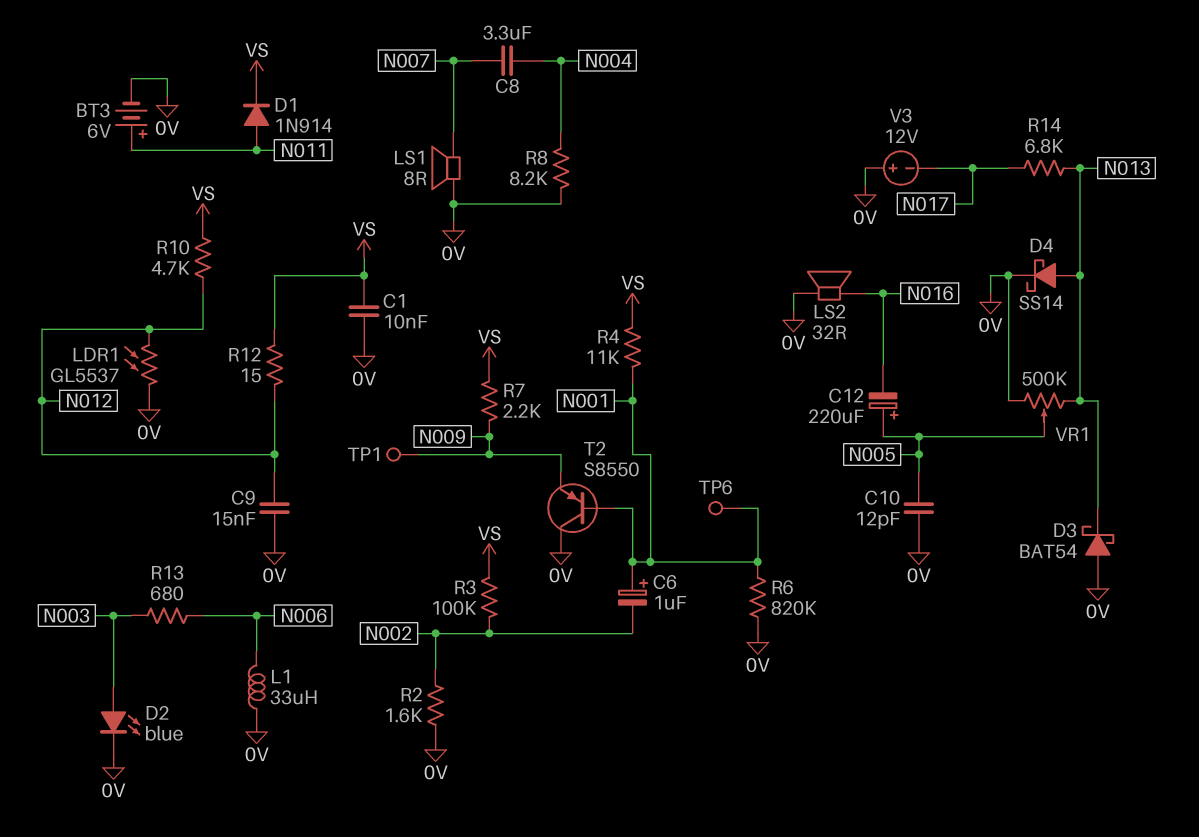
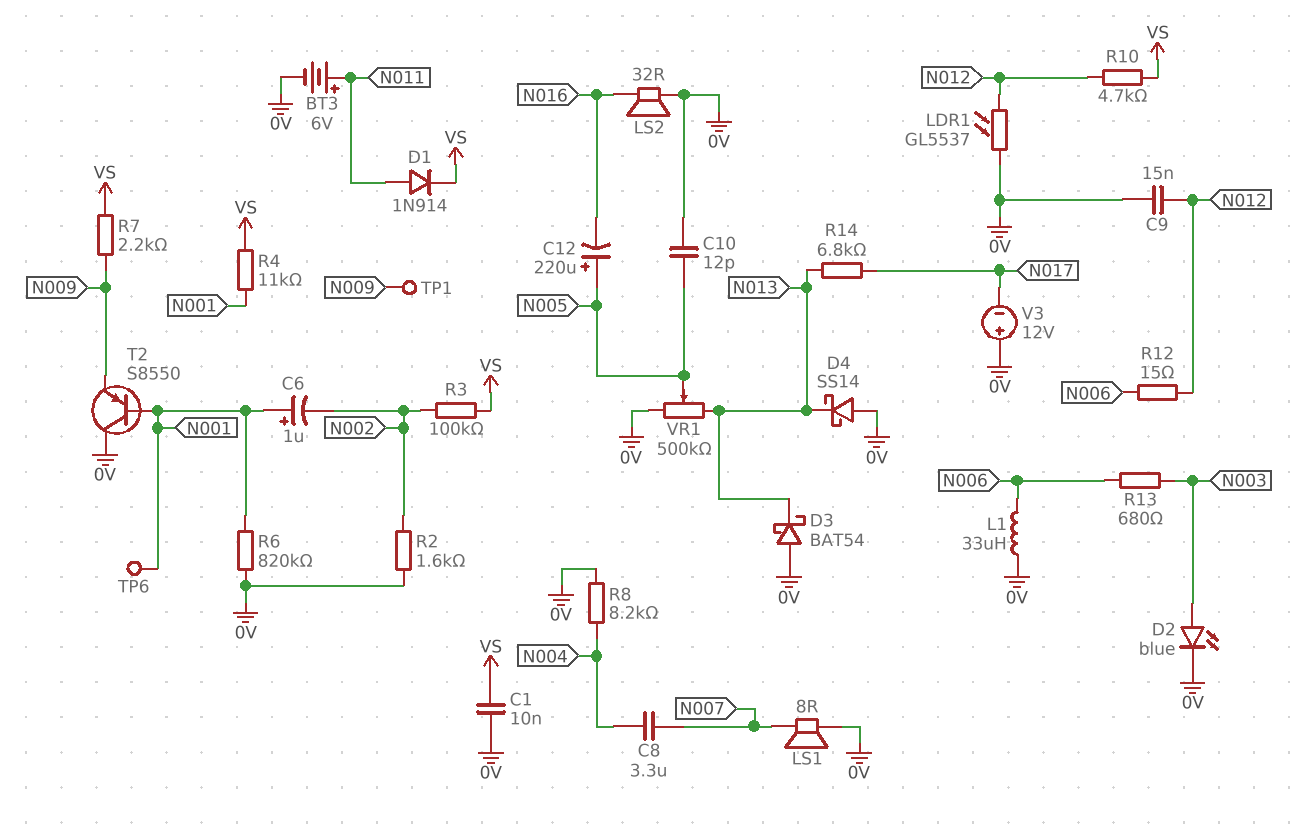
D4: schottky SS14 (A N013, K 0V) -> schottky SS14 (A 0V, K N013)
R12: 15 (N012, VS) -> 15 (N006, N012)

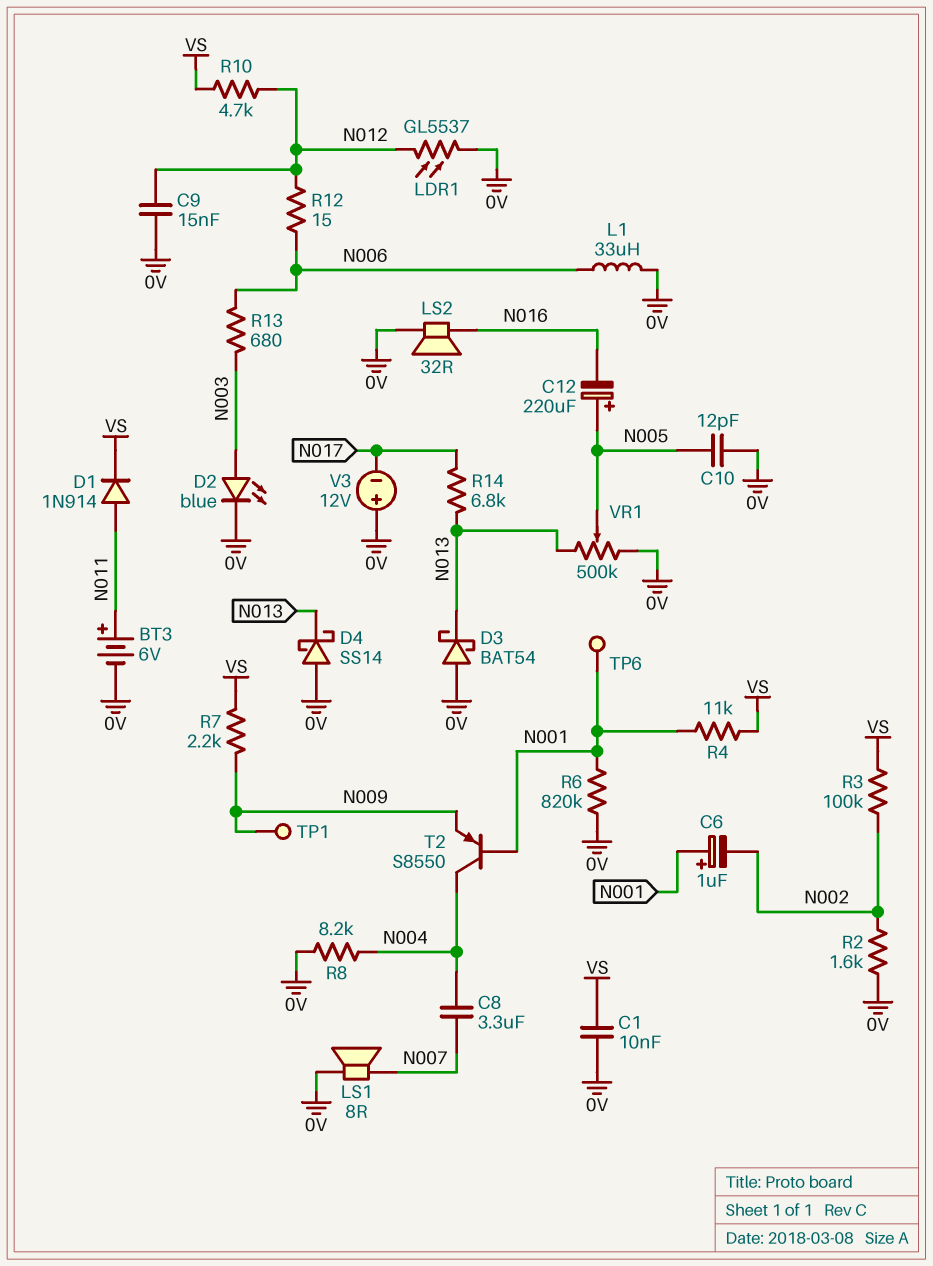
T2: PNP S8550 (B N001, C 0V, E N009) -> PNP S8550 (B N001, C N004, E N009)

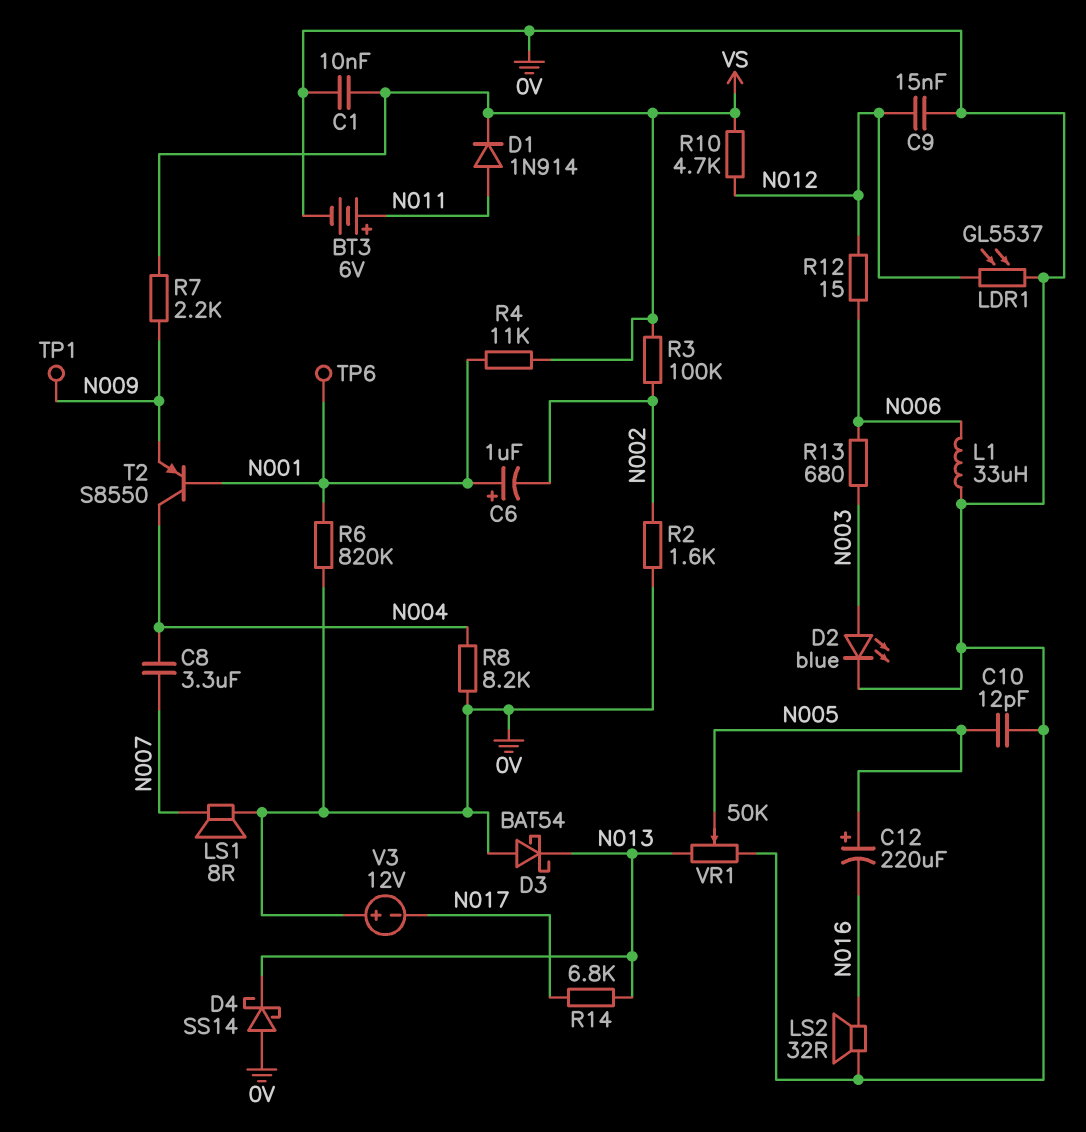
VR1: 500k (0V, N013, wiper N005) -> 50k (0V, N013, wiper N005)

